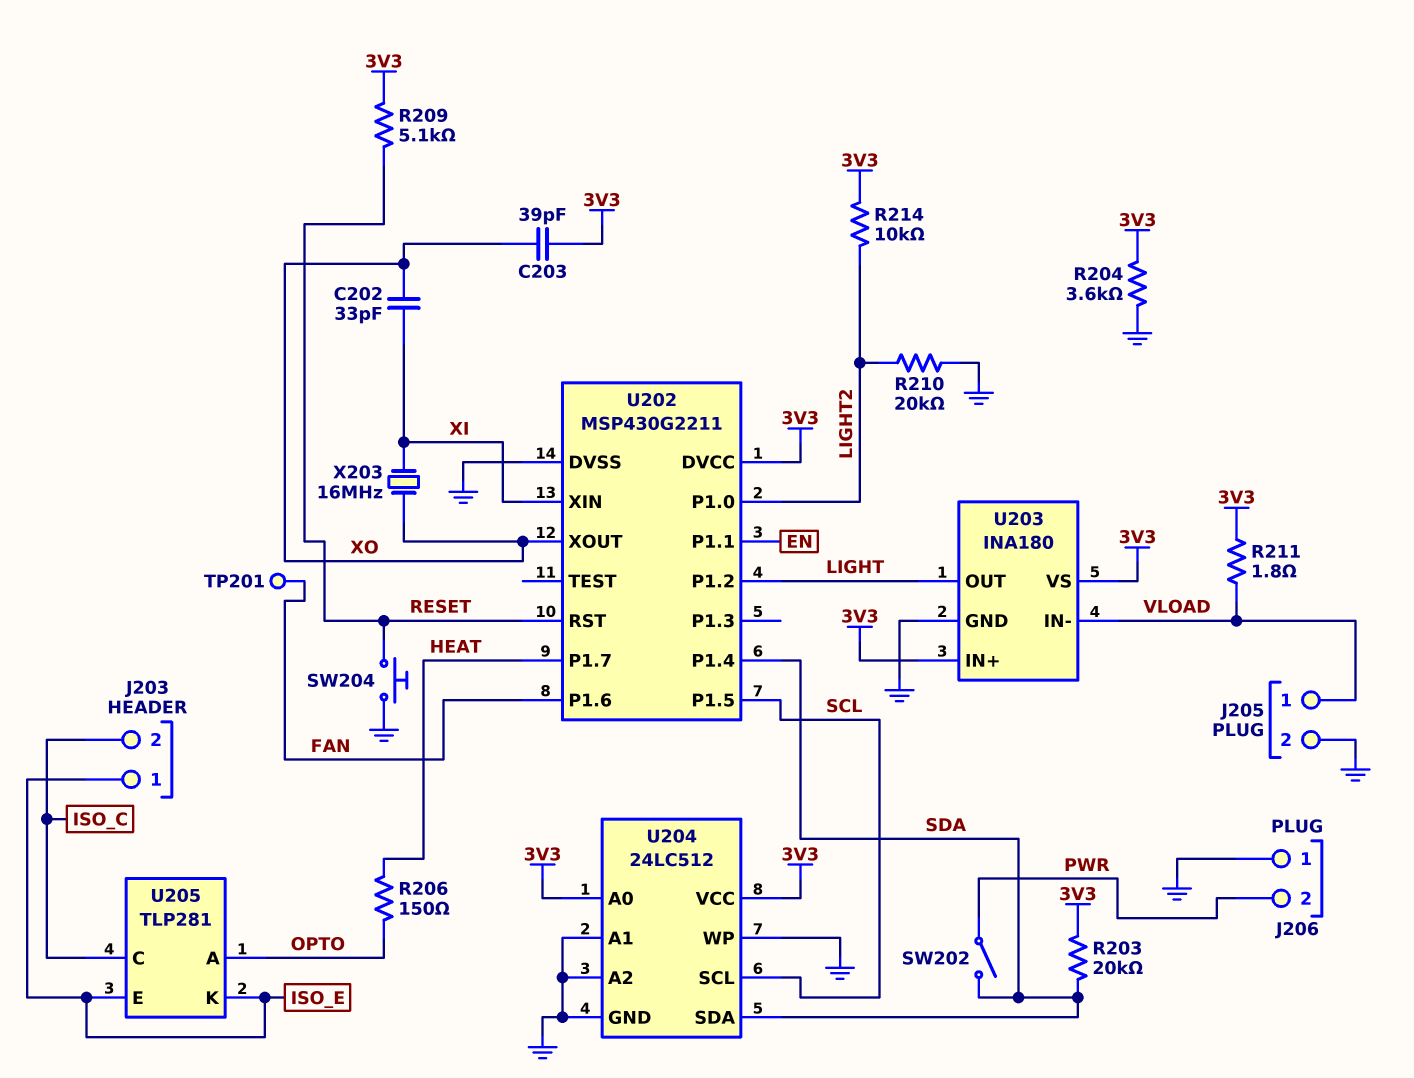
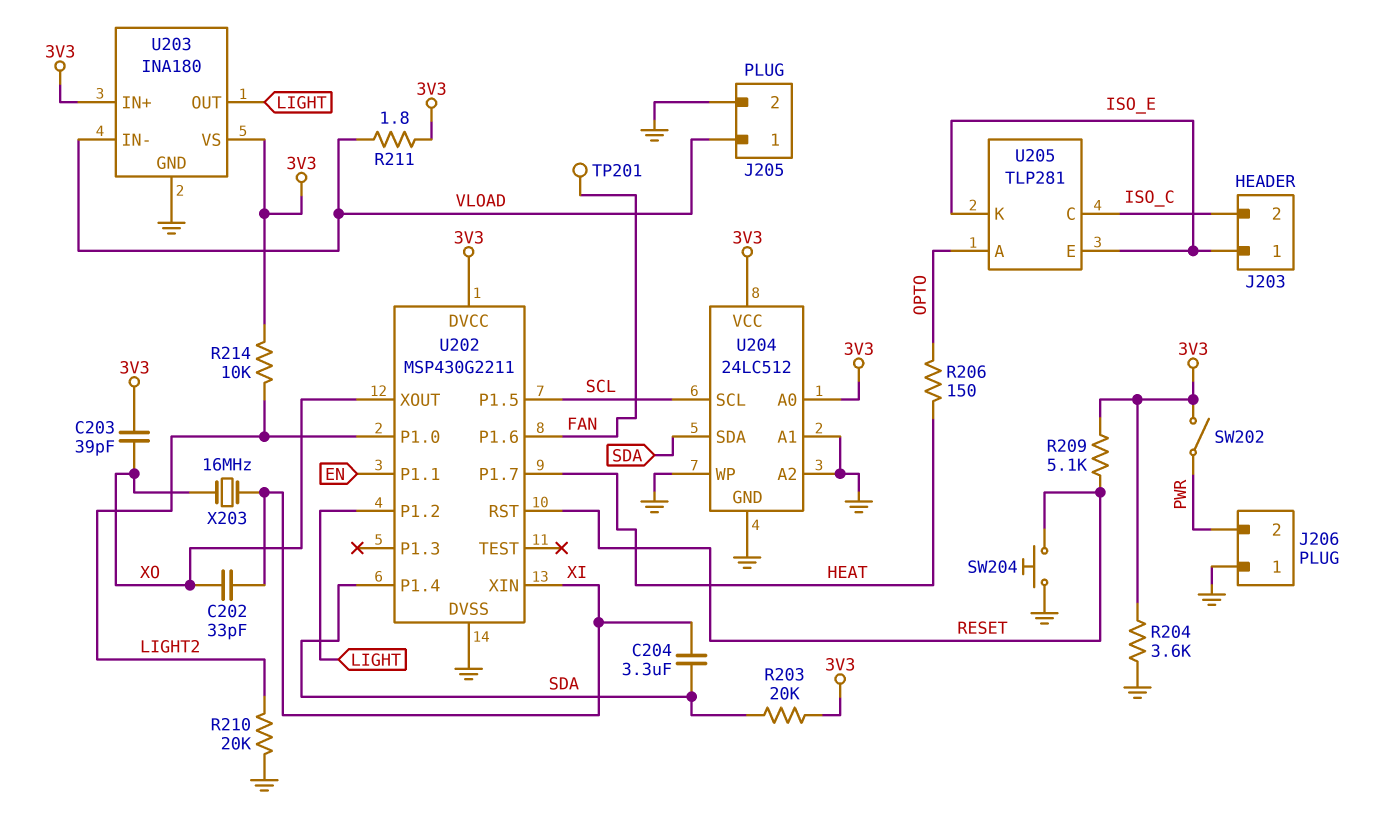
C204: none -> 3.3uF (SDA, XI)
SW202: switch (PWR, SDA) -> switch (3V3, PWR)

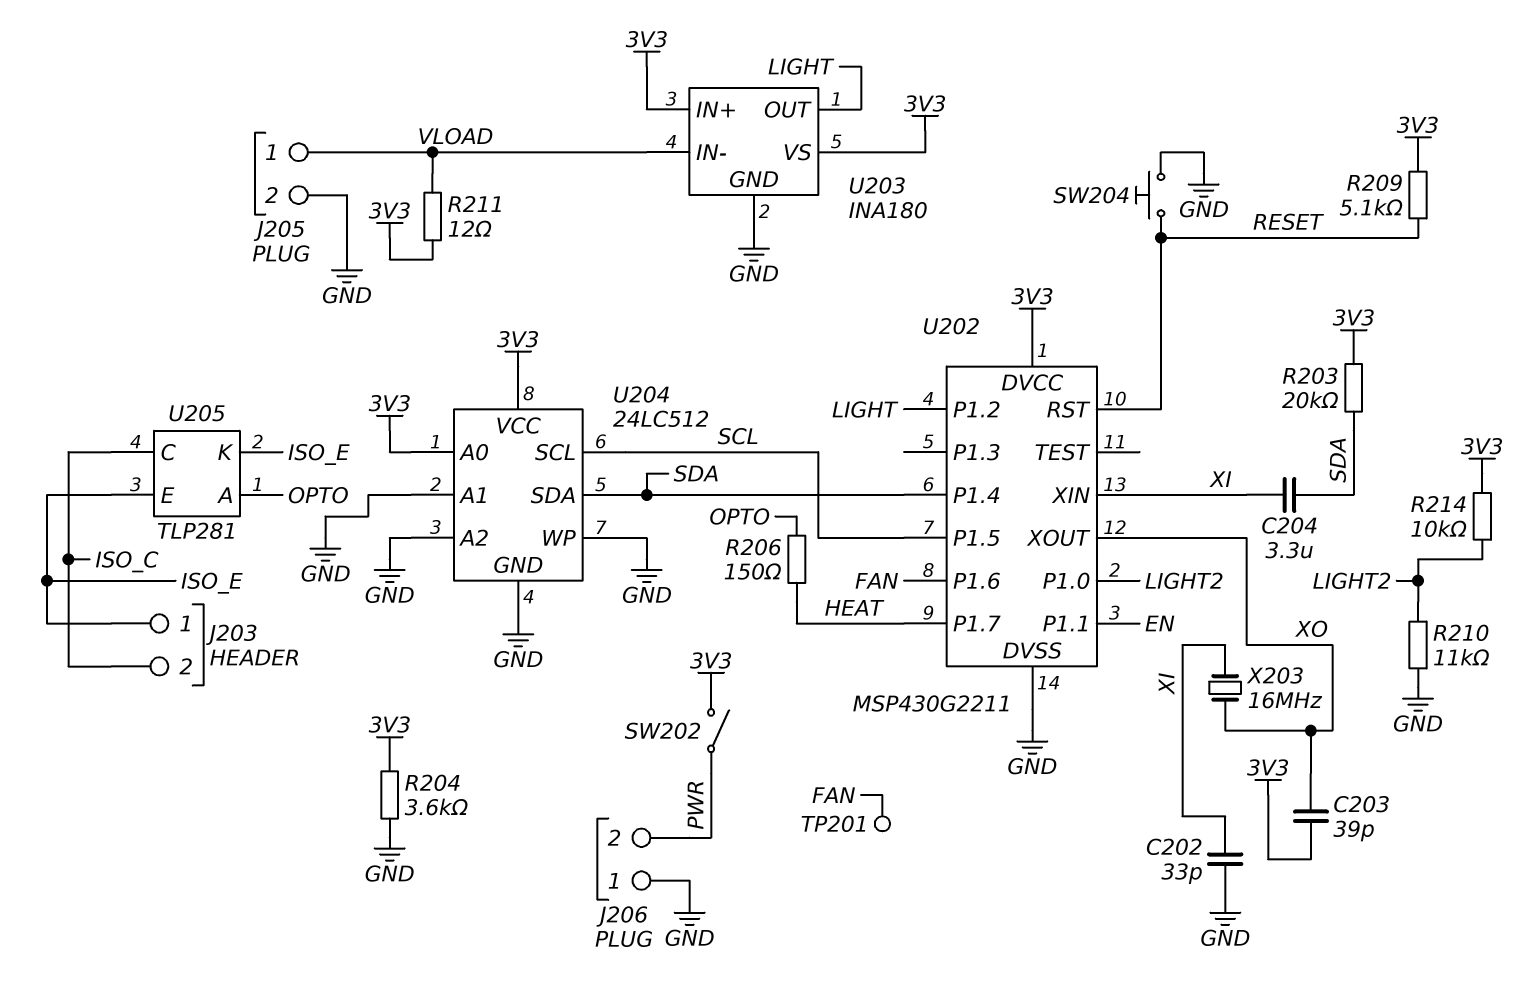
C202: 33pF (XI, XO) -> 33pF (GND, XI)
R210: 20k (GND, LIGHT2) -> 11k (GND, LIGHT2)
R211: 1.8 (3V3, VLOAD) -> 12 (3V3, VLOAD)

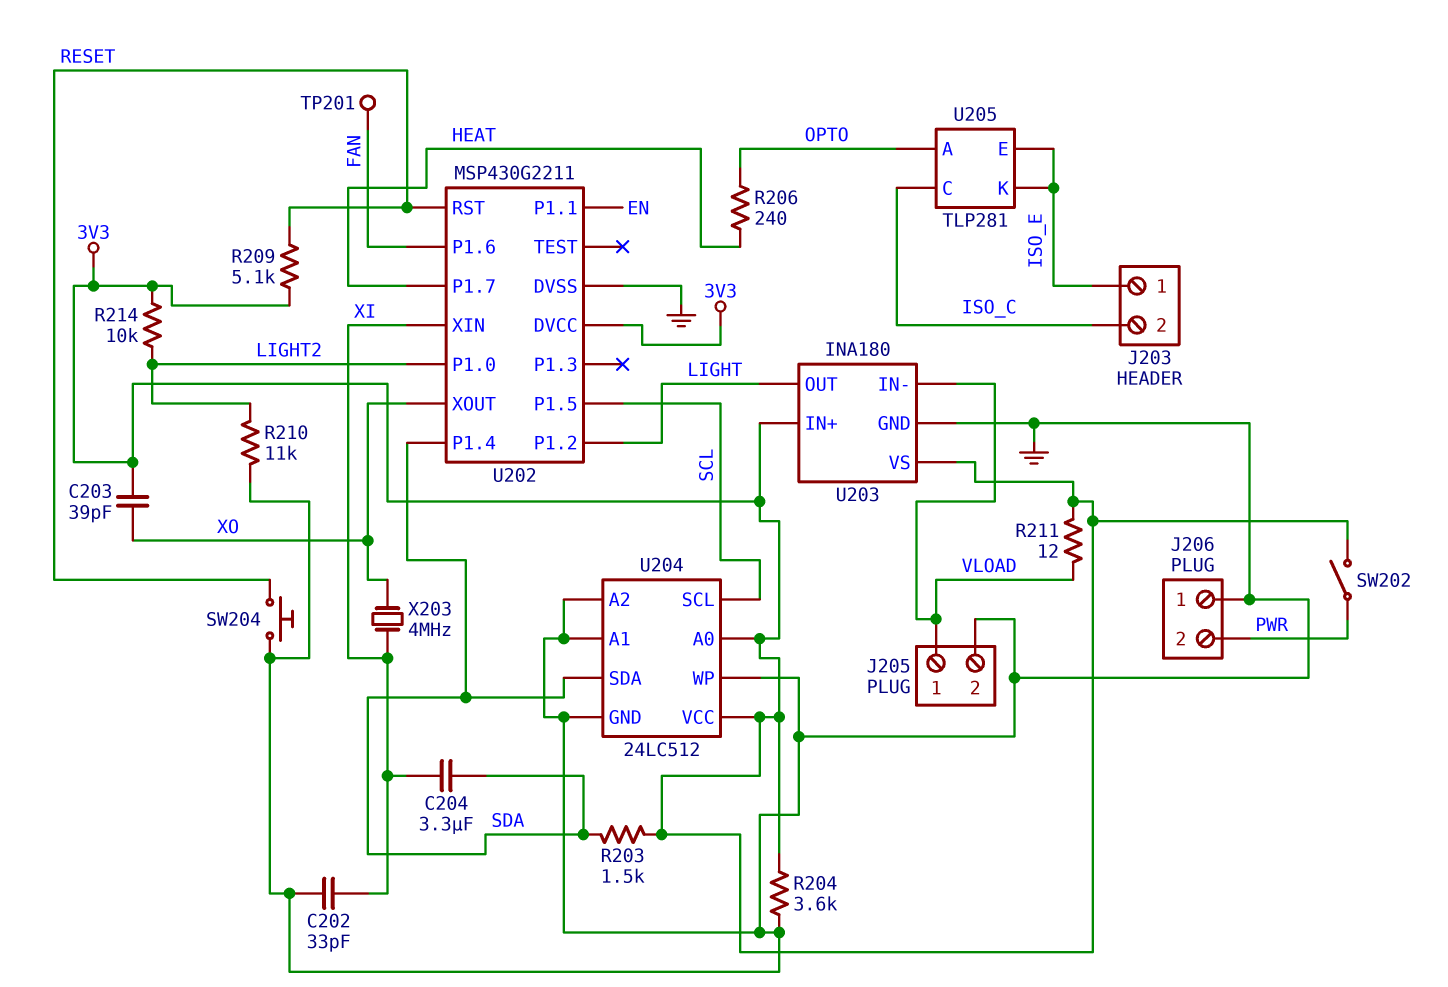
R203: 20k (3V3, SDA) -> 1.5k (3V3, SDA)
R206: 150 (HEAT, OPTO) -> 240 (HEAT, OPTO)
X203: 16MHz (XI, XO) -> 4MHz (XI, XO)

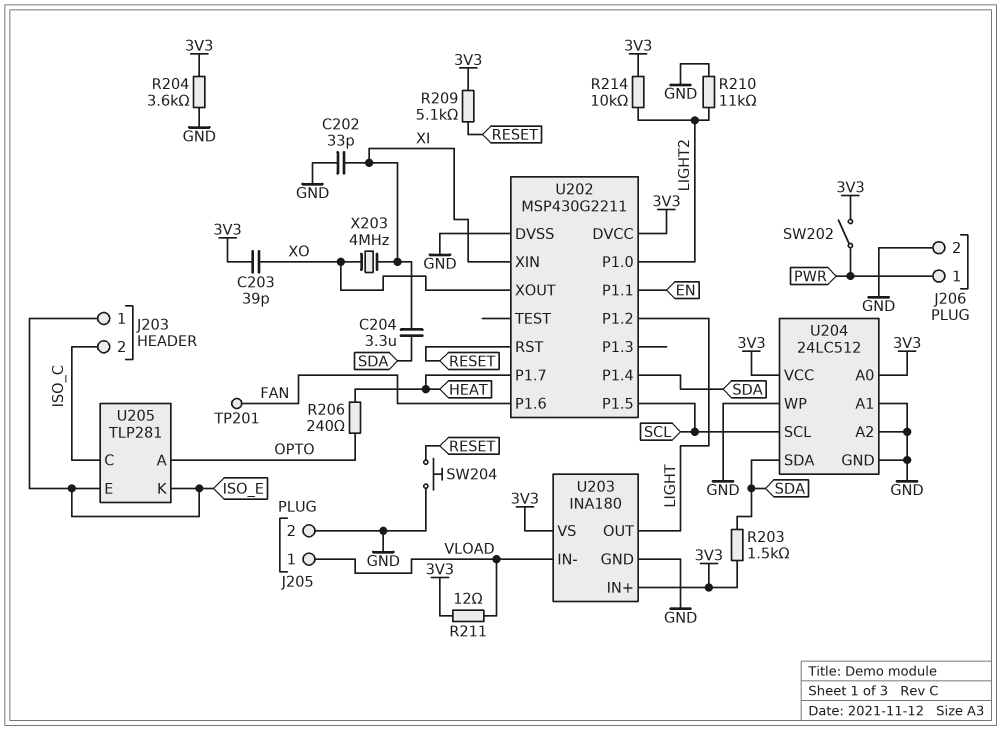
J206 pin 1: GND -> PWR
J206 pin 2: PWR -> GND

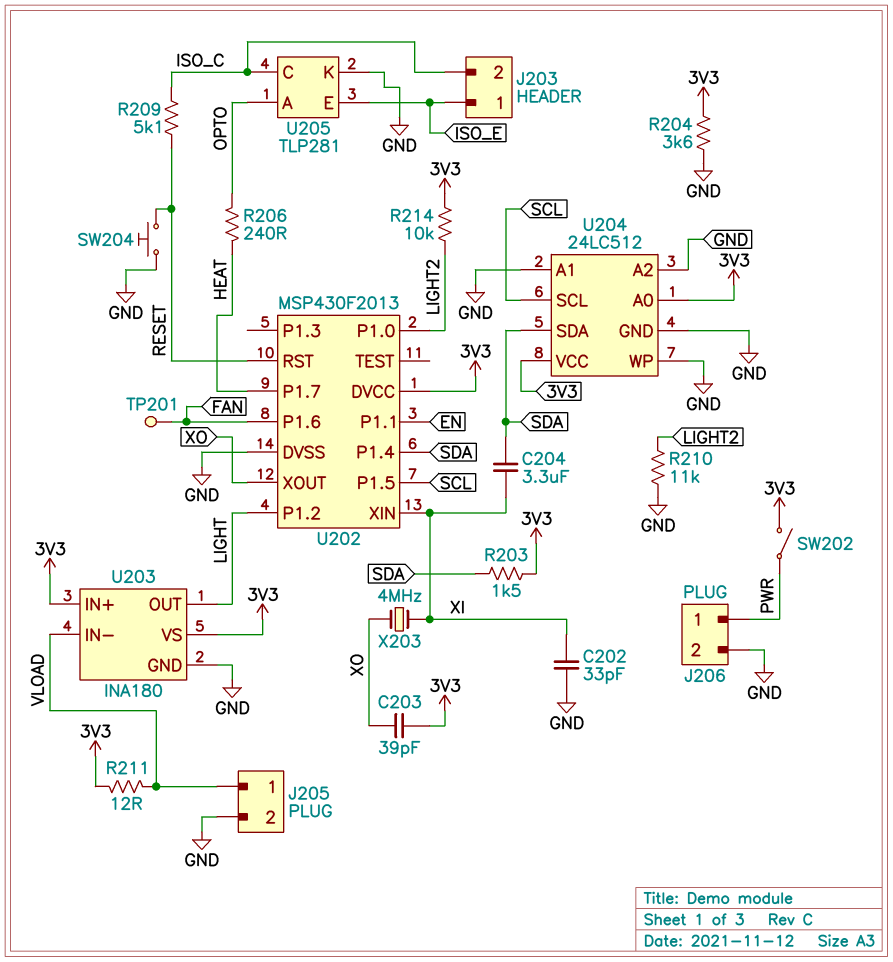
R209: 5.1k (3V3, RESET) -> 5.1k (ISO_C, RESET)
U202: MSP430G2211 -> MSP430F2013
U205 pin K: ISO_E -> GND

